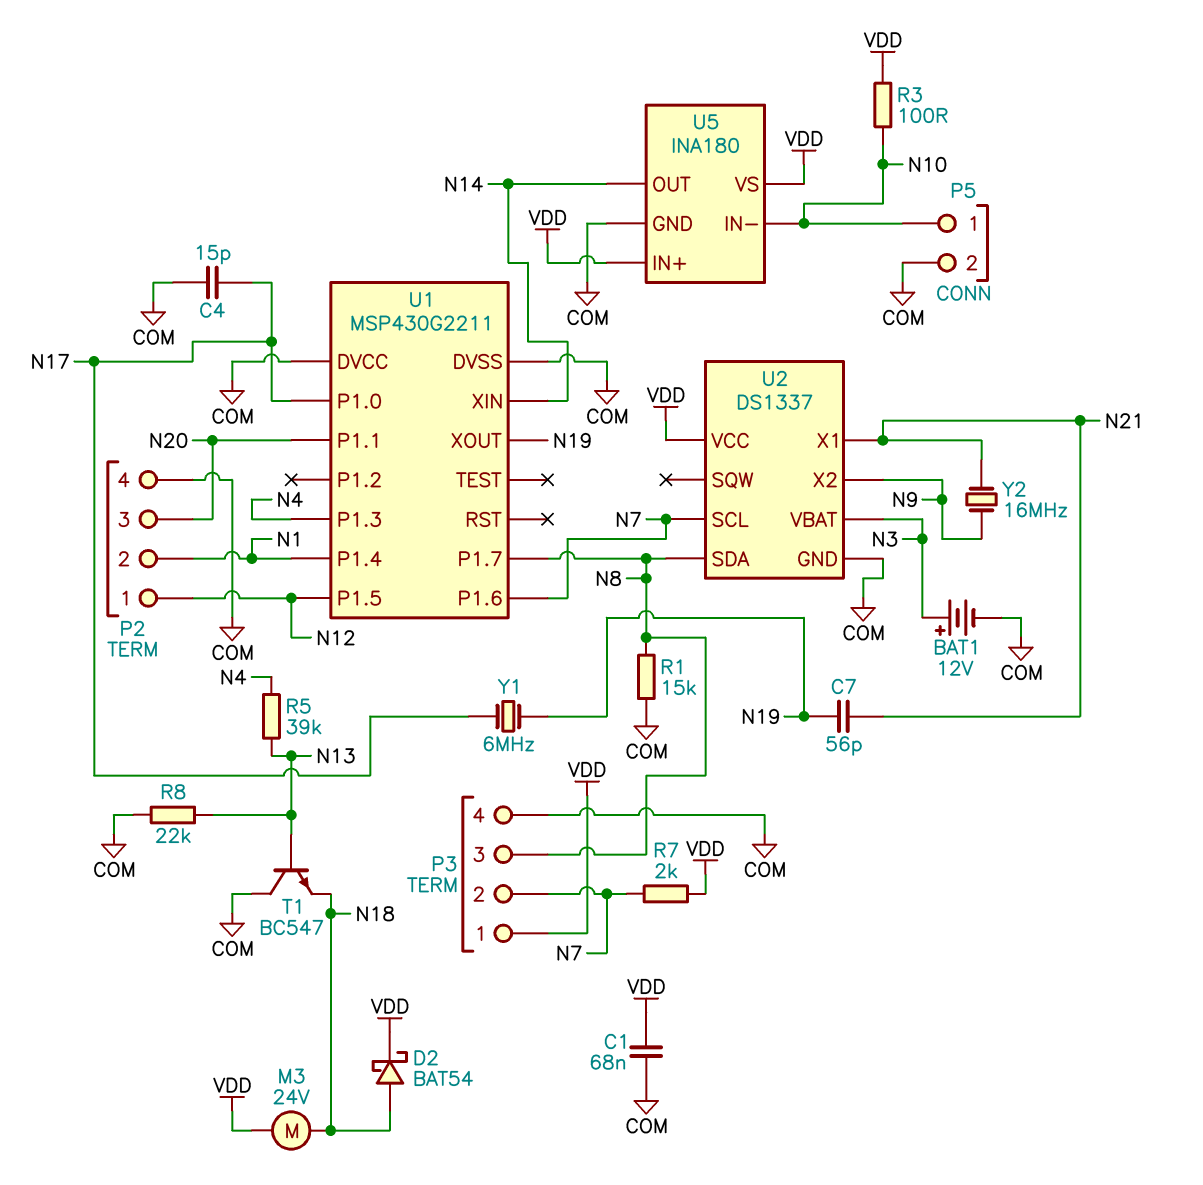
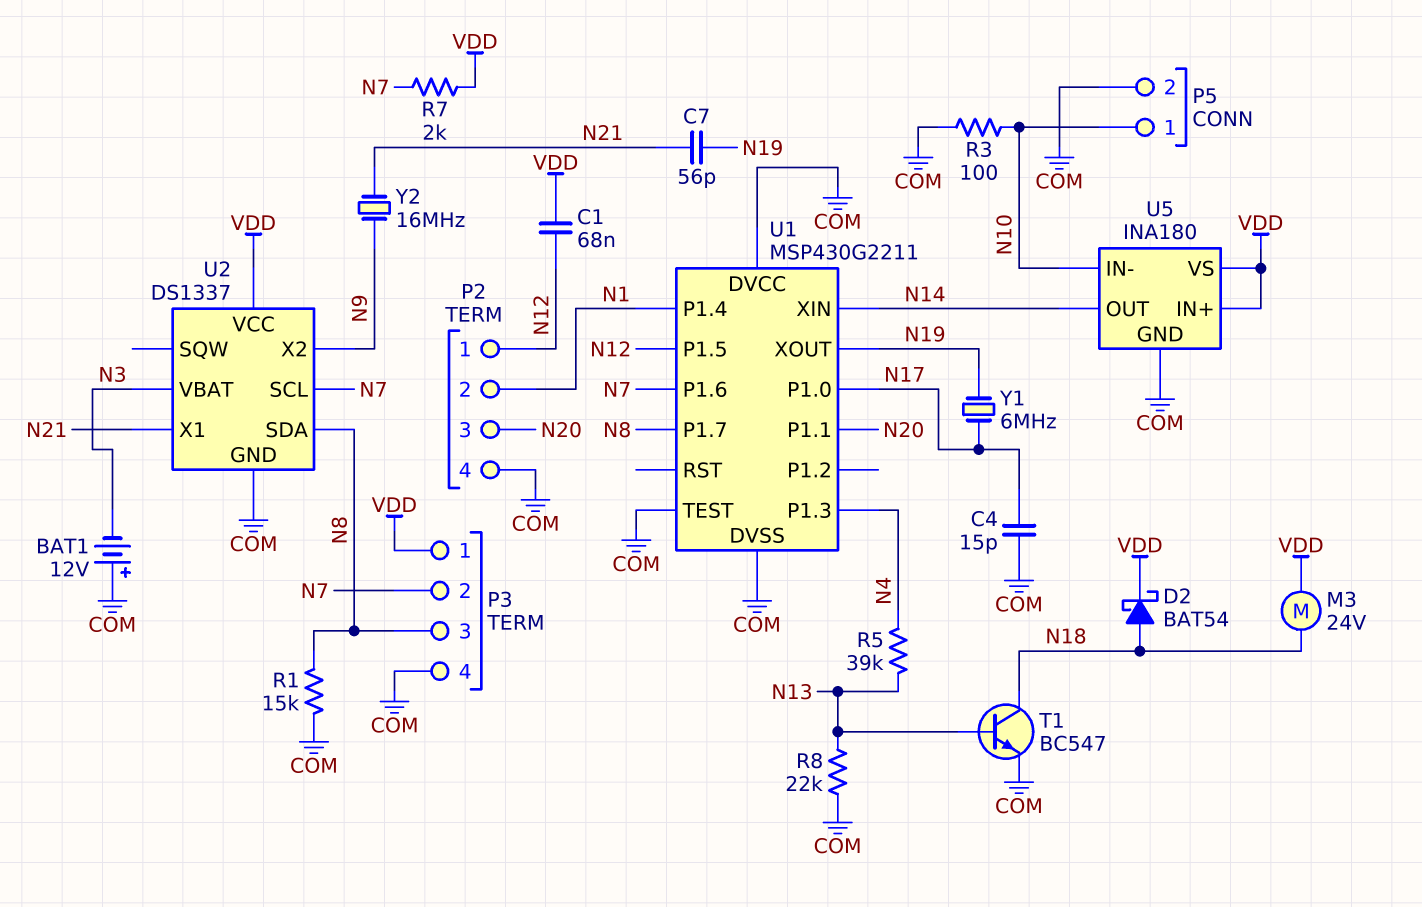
BAT1: 12V (plus N3, minus COM) -> 12V (plus COM, minus N3)
C1: 68nF (COM, VDD) -> 68nF (N12, VDD)
R3: 100 (N10, VDD) -> 100 (COM, N10)
T1: NPN BC547 (B N13, C COM, E N18) -> NPN BC547 (B N13, C N18, E COM)
U1 pin TEST: none -> COM

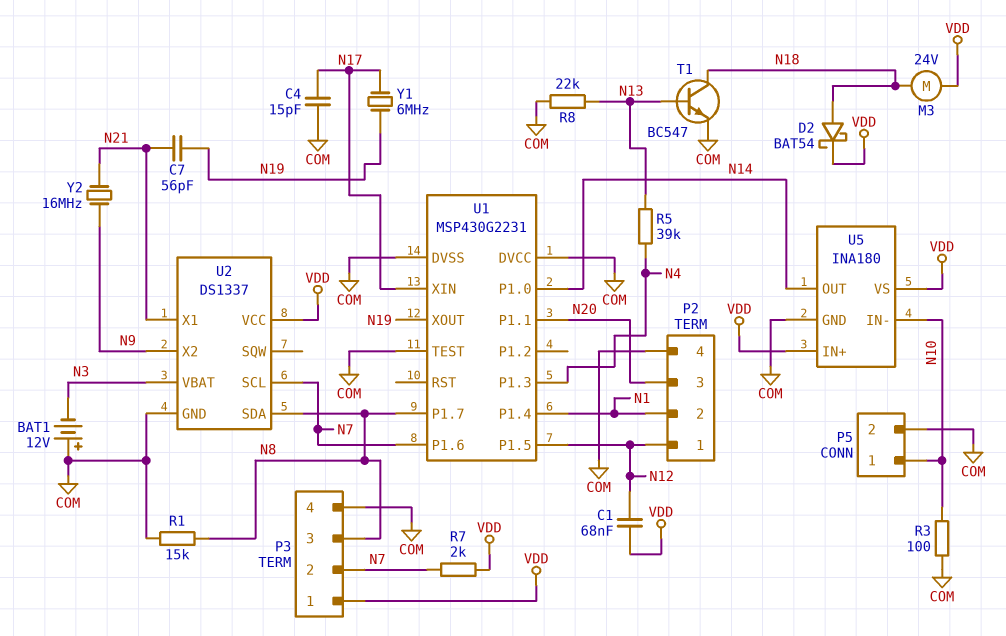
U1: MSP430G2211 -> MSP430G2231
U1 pin P1.0: N17 -> N14
U1 pin XIN: N14 -> N17

